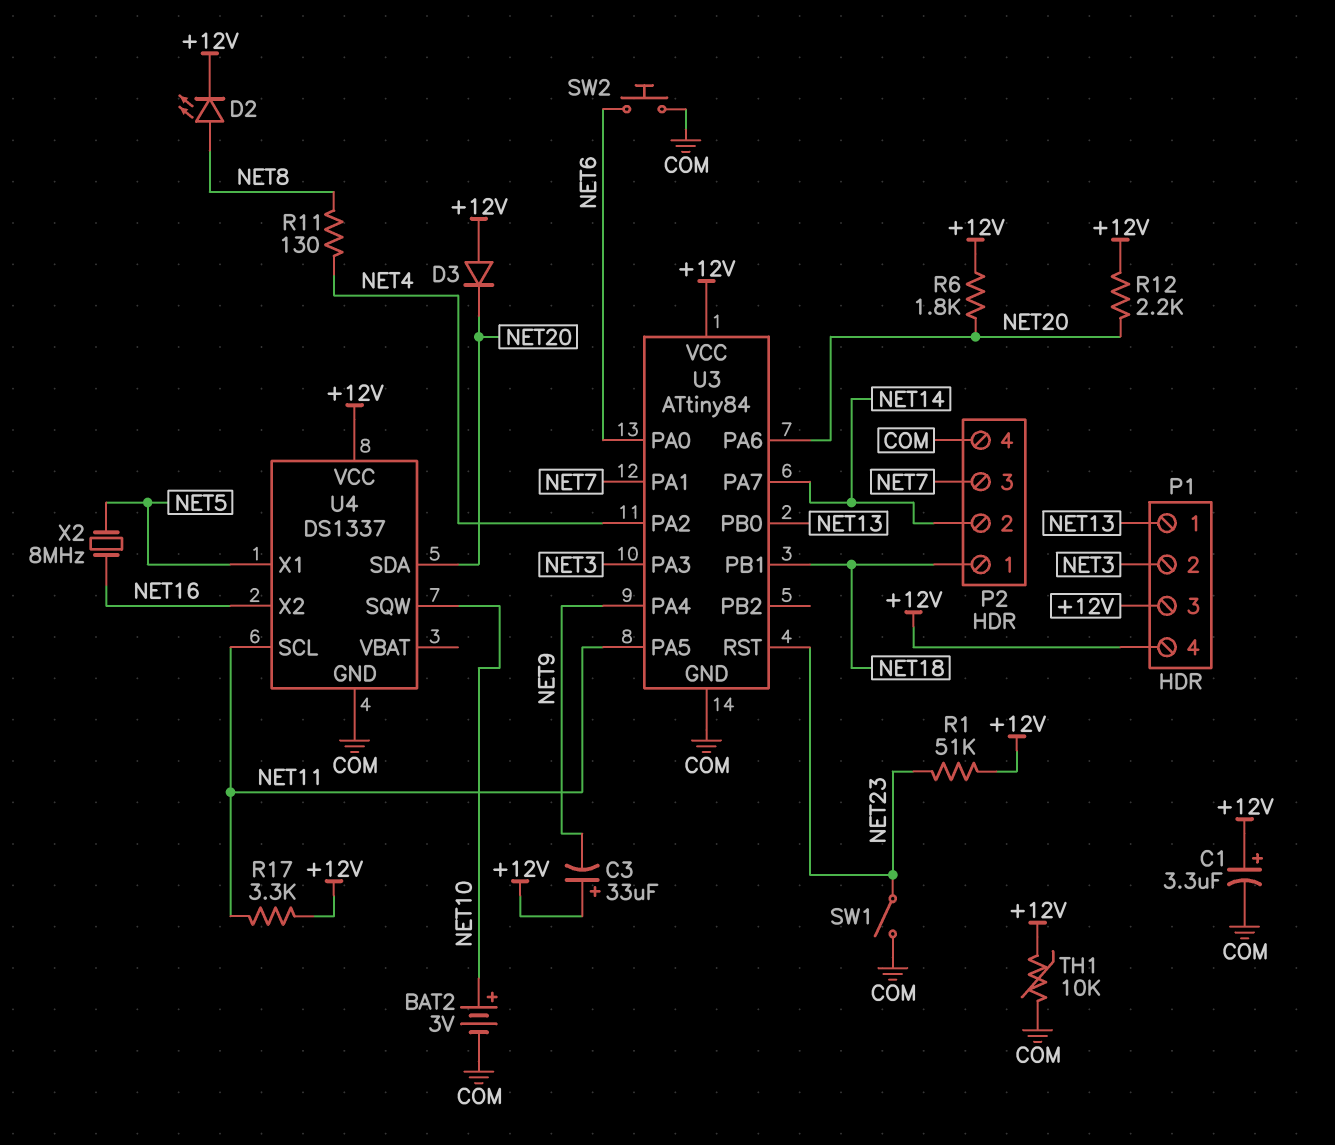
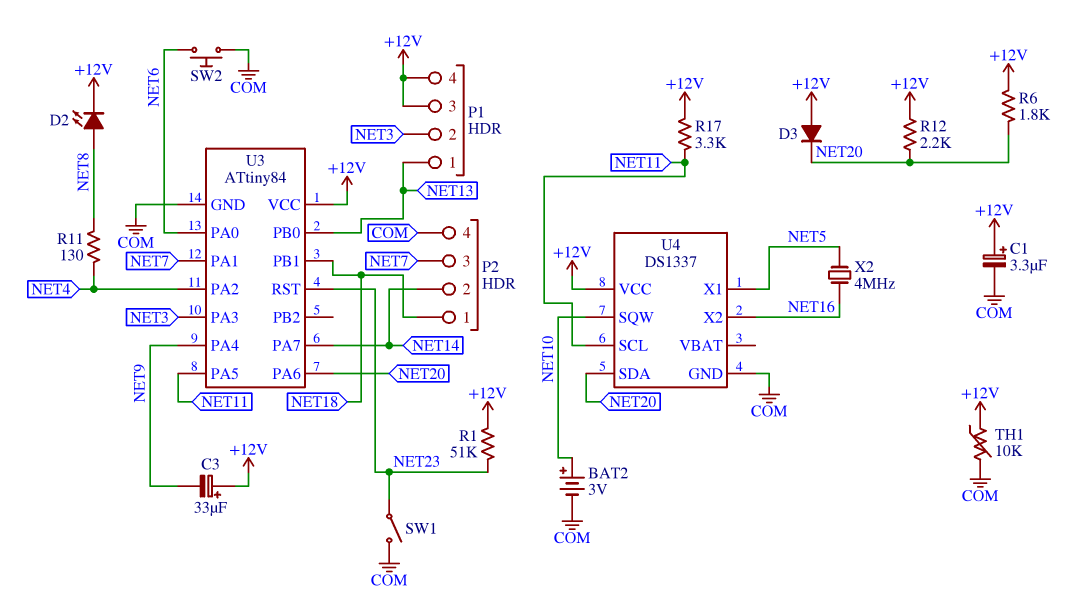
X2: 8MHz (NET5, NET16) -> 4MHz (NET5, NET16)

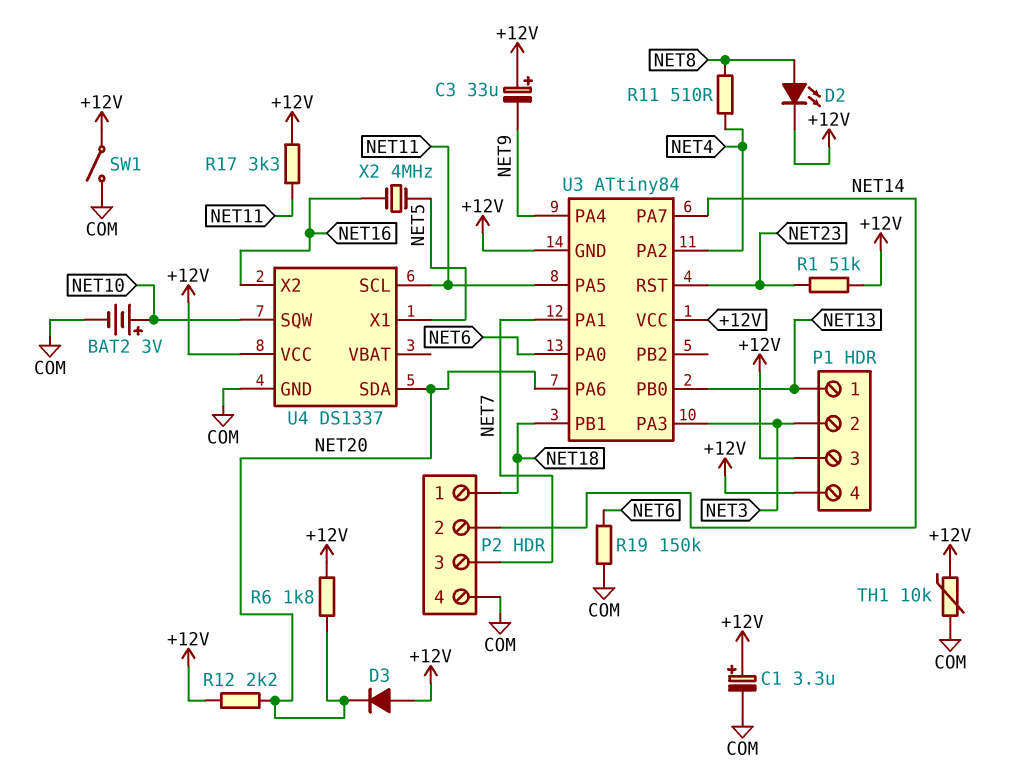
R11: 130 (NET4, NET8) -> 510 (NET4, NET8)
R19: none -> 150k (COM, NET6)
SW1: switch (COM, NET23) -> switch (+12V, COM)
SW2: button (COM, NET6) -> none
U3 pin GND: COM -> +12V

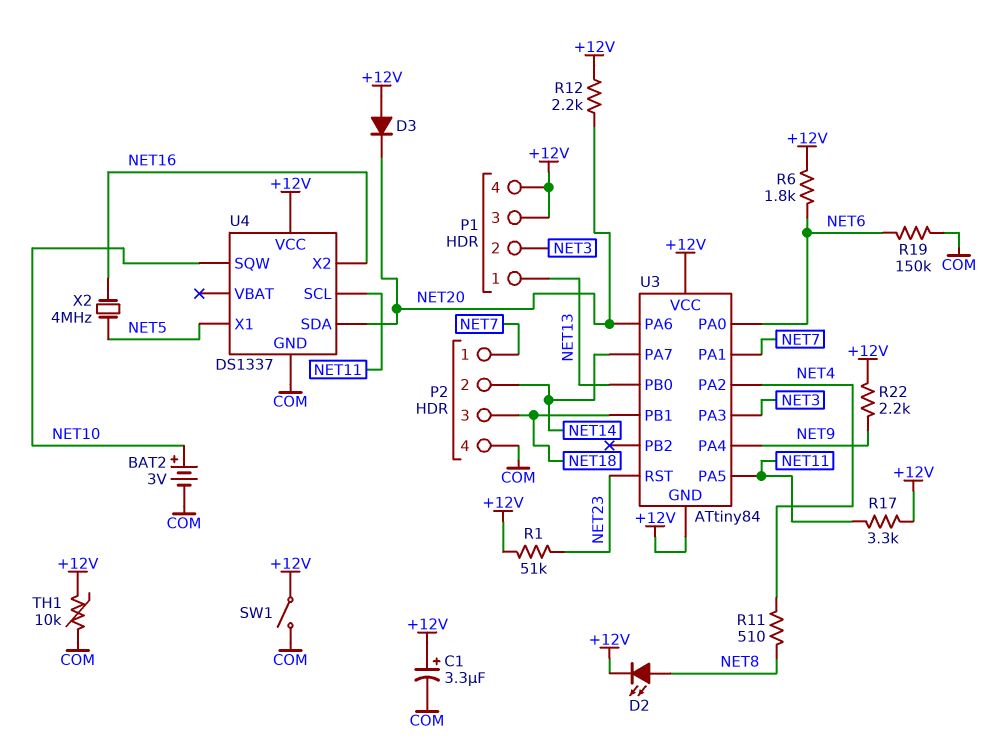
C3: 33uF (plus +12V, minus NET9) -> none
P2 pin 1: NET18 -> NET7
P2 pin 3: NET7 -> NET18
R6: 1.8k (+12V, NET20) -> 1.8k (+12V, NET6)
R22: none -> 2.2k (+12V, NET9)

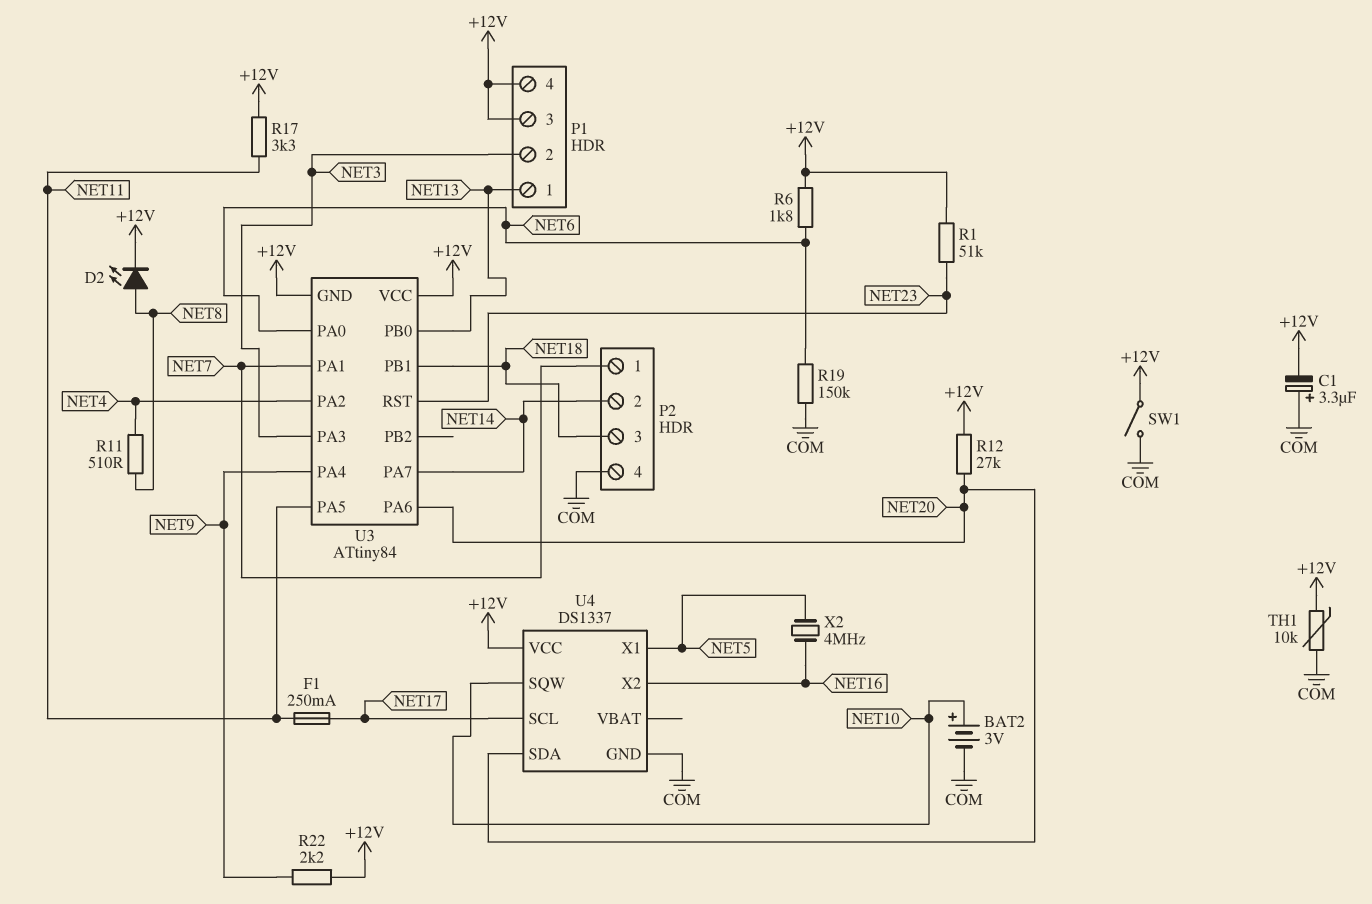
C1: 3.3uF (plus +12V, minus COM) -> 3.3uF (plus COM, minus +12V)
D3: diode (A +12V, K NET20) -> none
F1: none -> 250mA (NET11, NET17)
R12: 2.2k (+12V, NET20) -> 27k (+12V, NET20)
U4 pin SCL: NET11 -> NET17

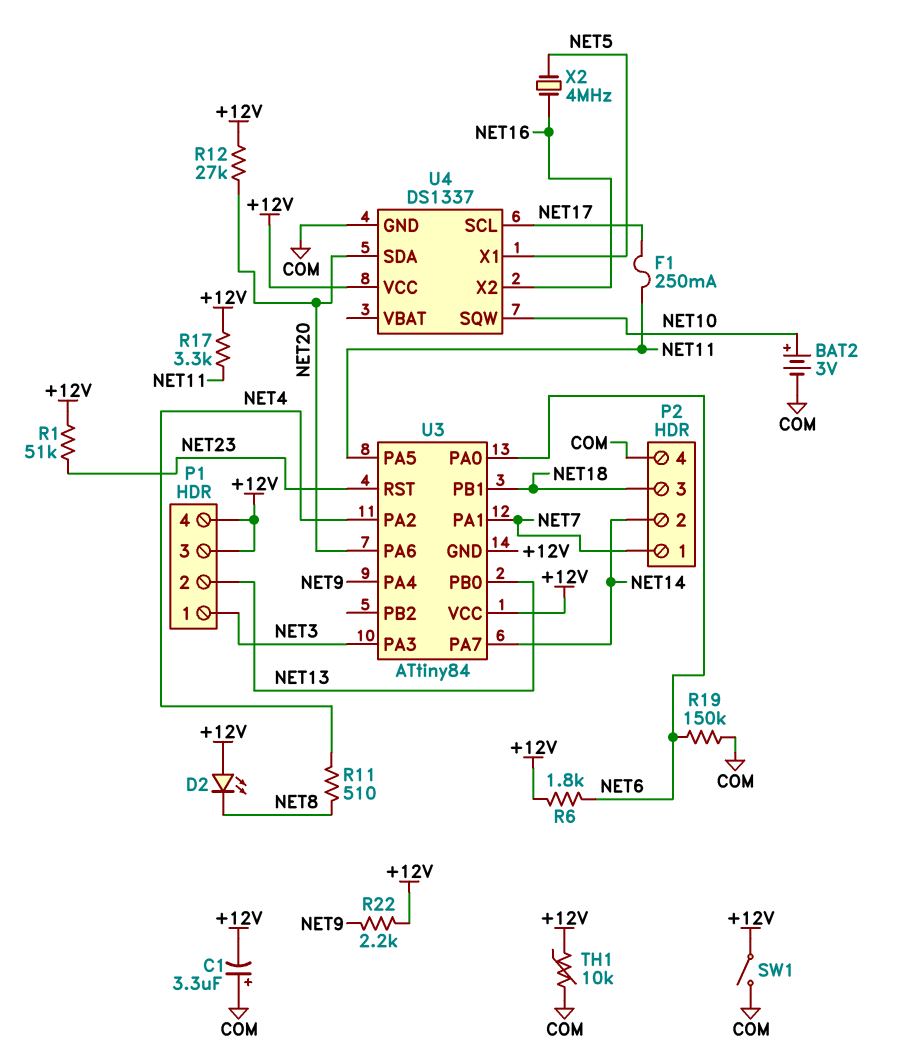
D2: LED (A NET8, K +12V) -> LED (A +12V, K NET8)
P1 pin 1: NET13 -> NET3
P1 pin 2: NET3 -> NET13

